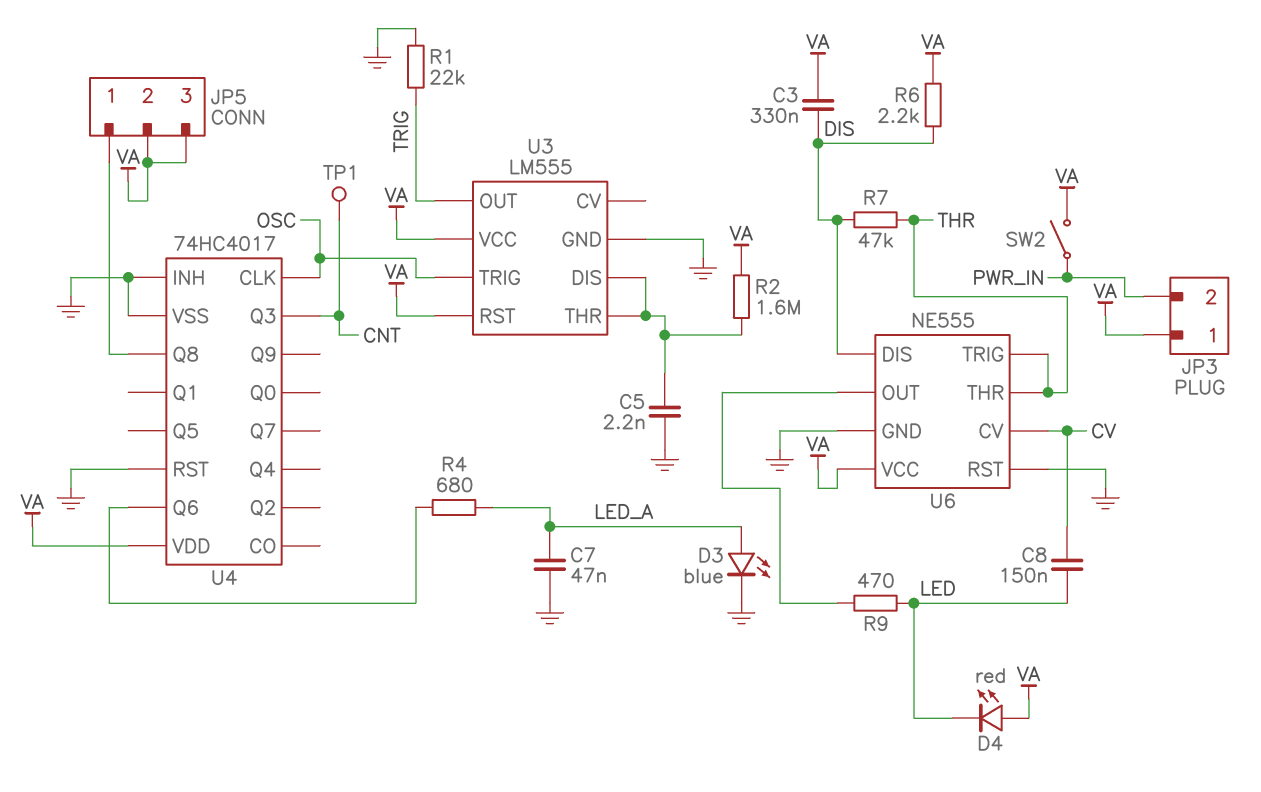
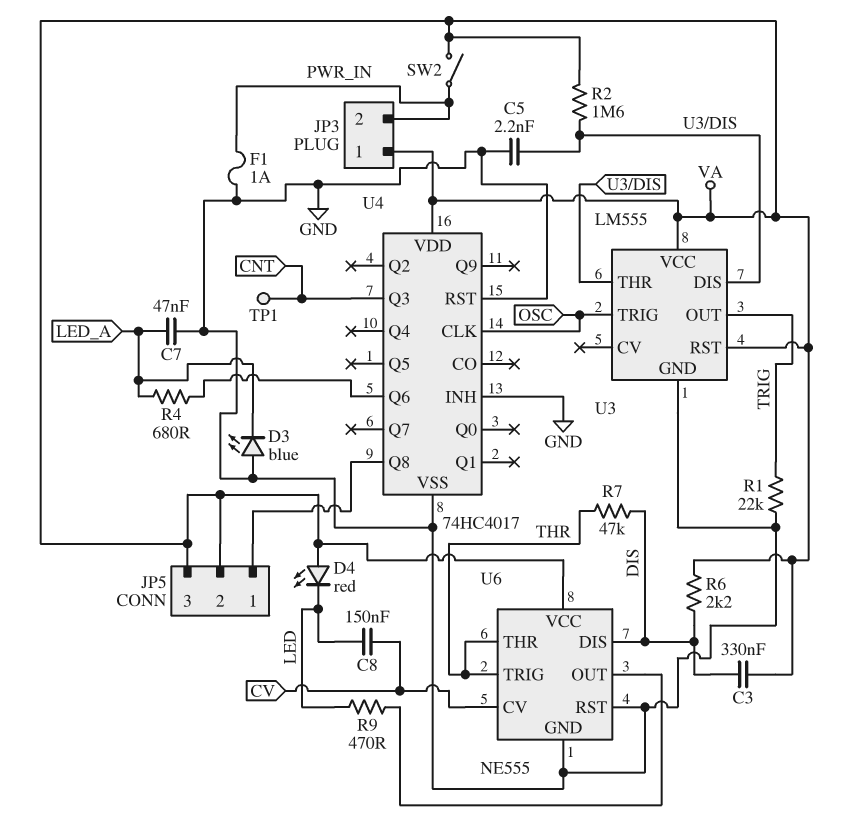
D3: LED blue (A LED_A, K GND) -> LED blue (A GND, K LED_A)
F1: none -> 1A (GND, PWR_IN)

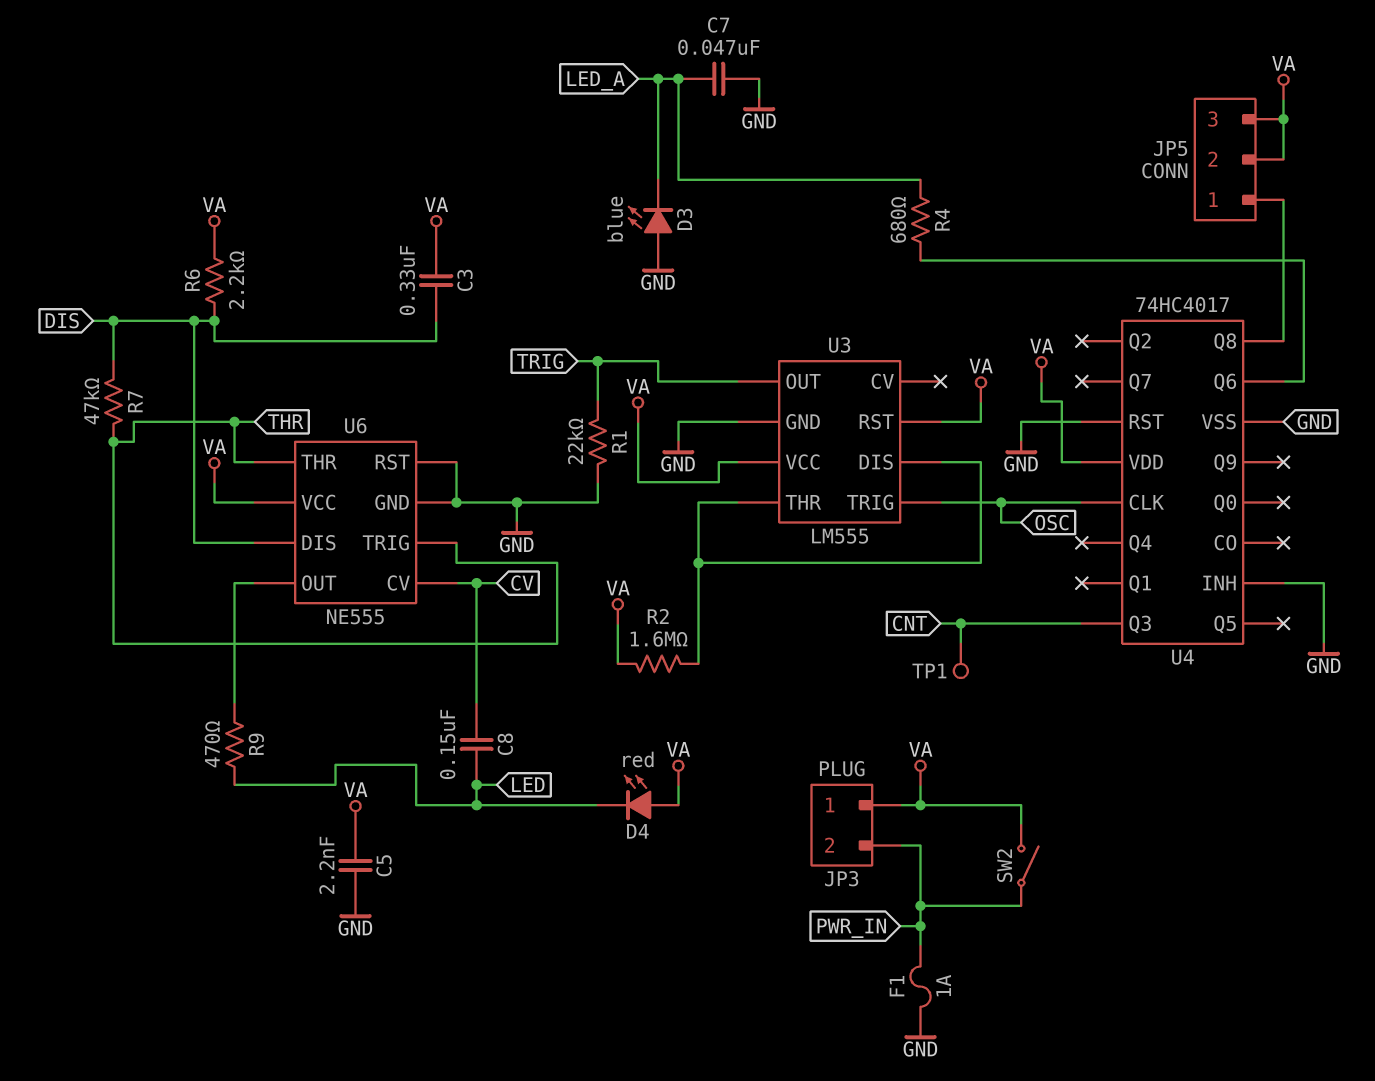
C5: 2.2nF (GND, U3/DIS) -> 2.2nF (GND, VA)

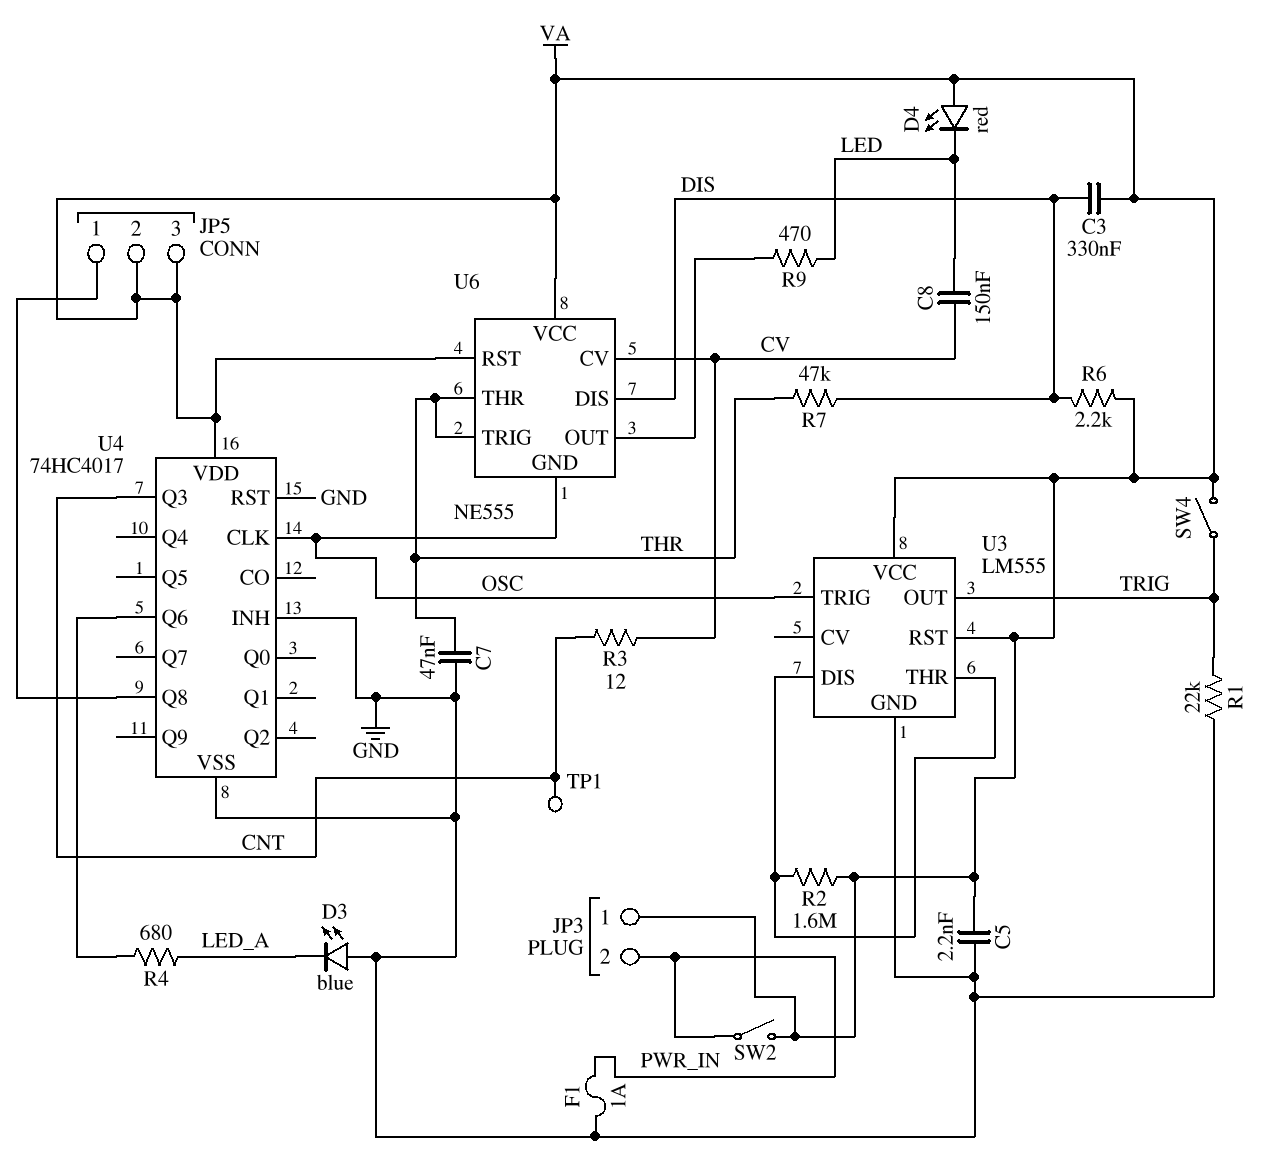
C7: 47nF (GND, LED_A) -> 47nF (GND, THR)
R3: none -> 12 (CNT, CV)
SW4: none -> switch (TRIG, VA)
U6 pin GND: GND -> OSC
U6 pin RST: GND -> VA

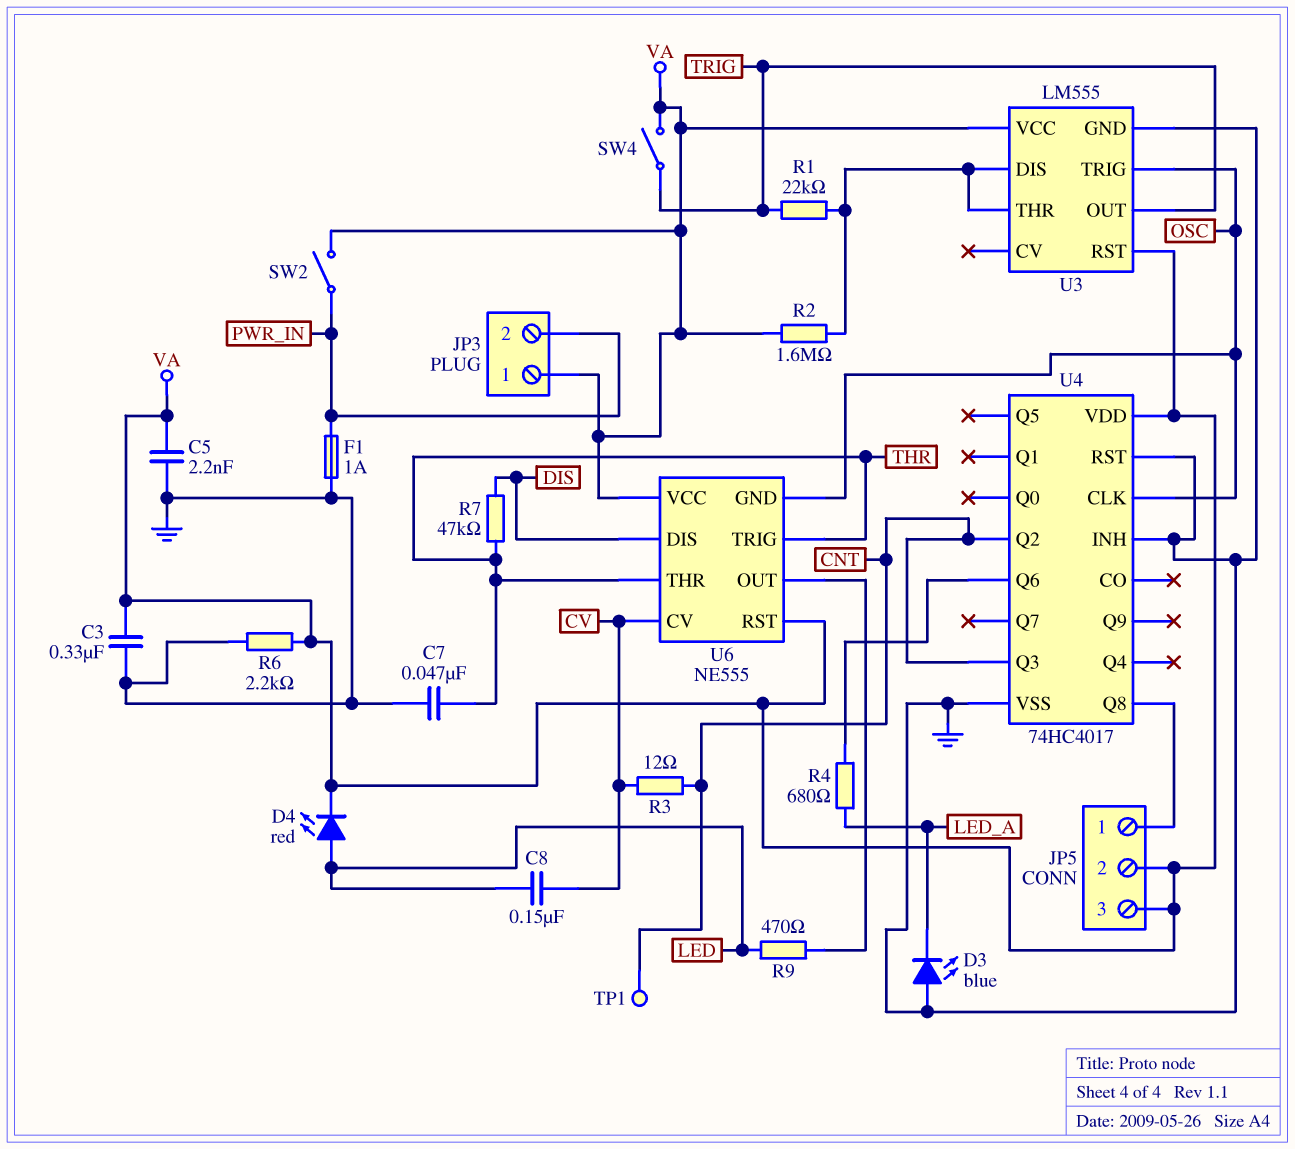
C3: 330nF (DIS, VA) -> 330nF (GND, VA)
D4: LED red (A VA, K LED) -> LED red (A LED, K VA)
R1: 22k (GND, TRIG) -> 22k (TRIG, U3/DIS)
R6: 2.2k (DIS, VA) -> 2.2k (GND, VA)
U4 pin Q2: none -> CNT

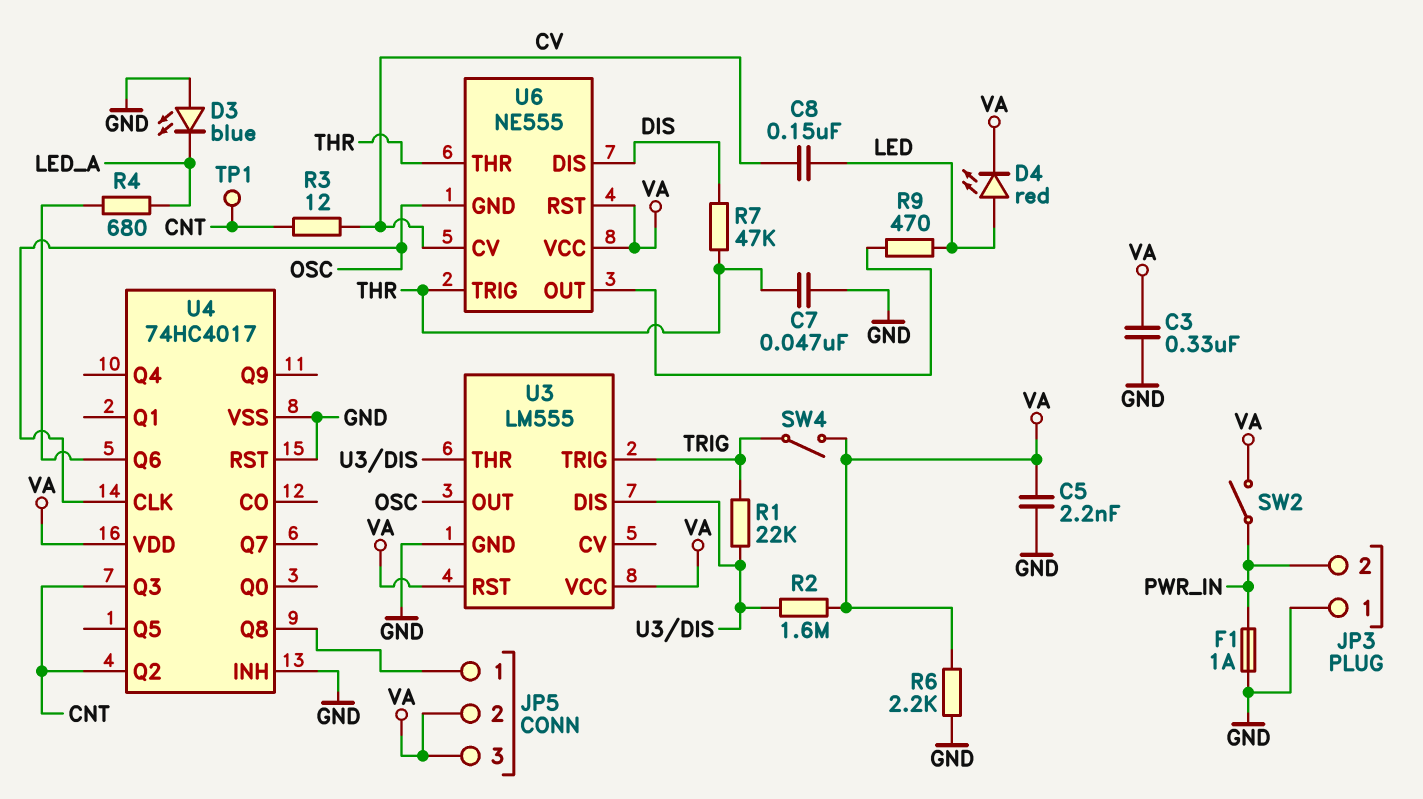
JP3 pin 1: VA -> GND
U3 pin OUT: TRIG -> OSC
U3 pin TRIG: OSC -> TRIG

